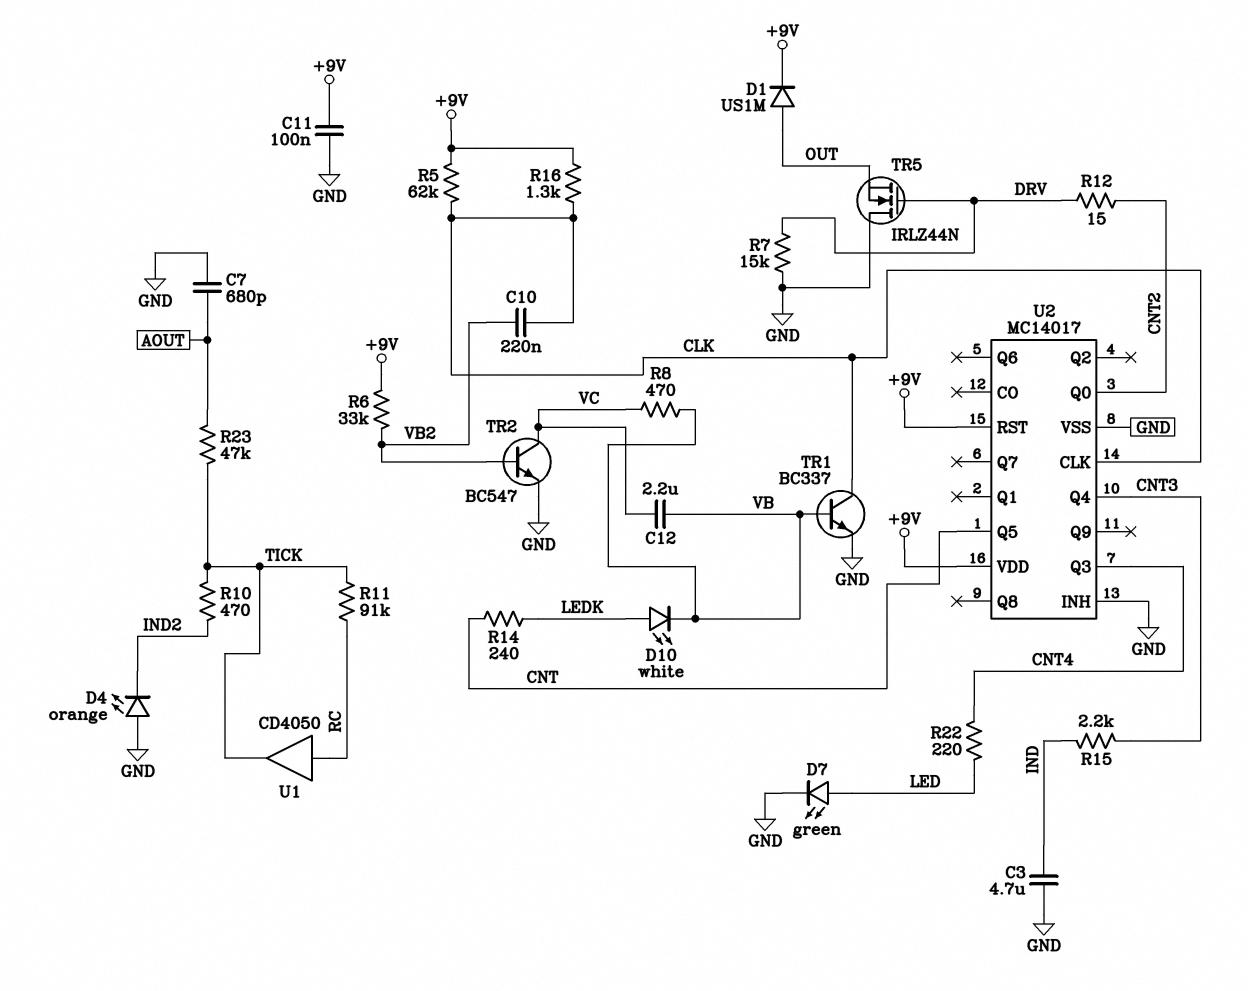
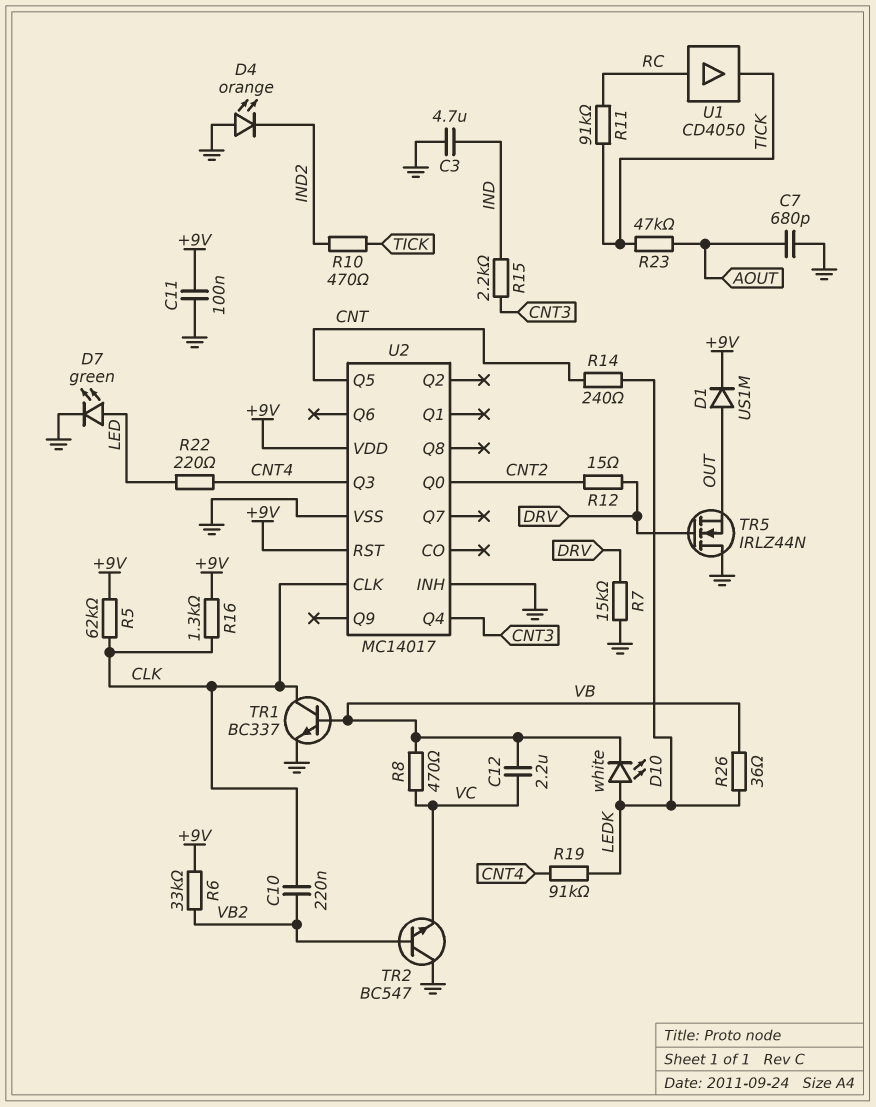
R19: none -> 91k (CNT4, LEDK)
R26: none -> 36 (LEDK, VB)
TR2: NPN BC547 (B VB2, C VC, E GND) -> NPN BC547 (B VB2, C GND, E VC)

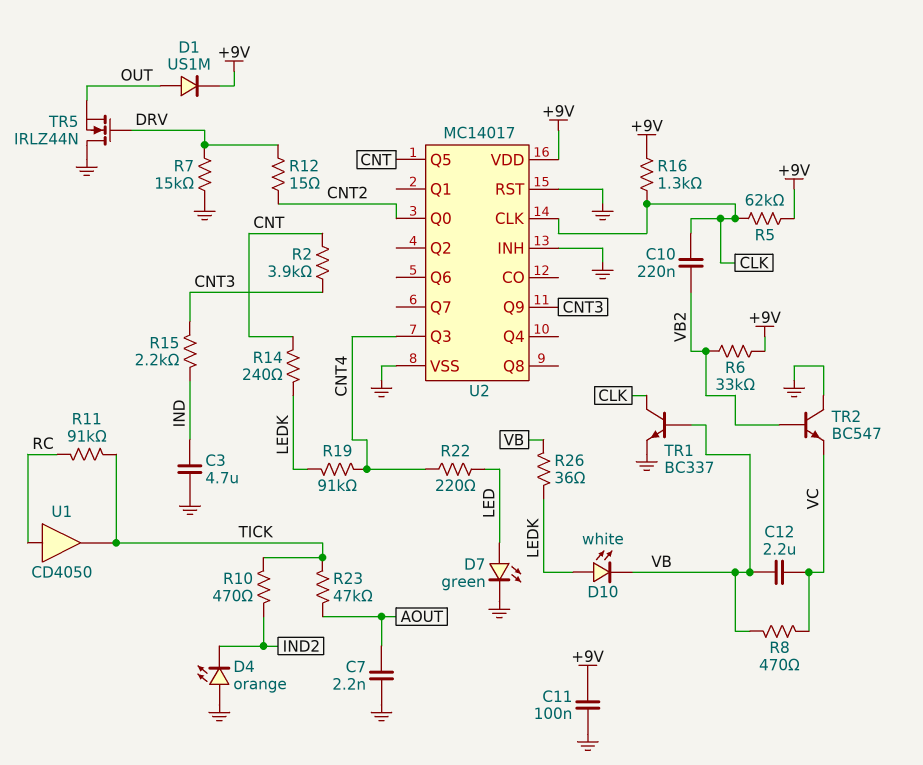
C7: 680pF (AOUT, GND) -> 2.2nF (AOUT, GND)
R2: none -> 3.9k (CNT, CNT3)
U2 pin Q4: CNT3 -> none
U2 pin Q9: none -> CNT3
U2 pin RST: +9V -> GND

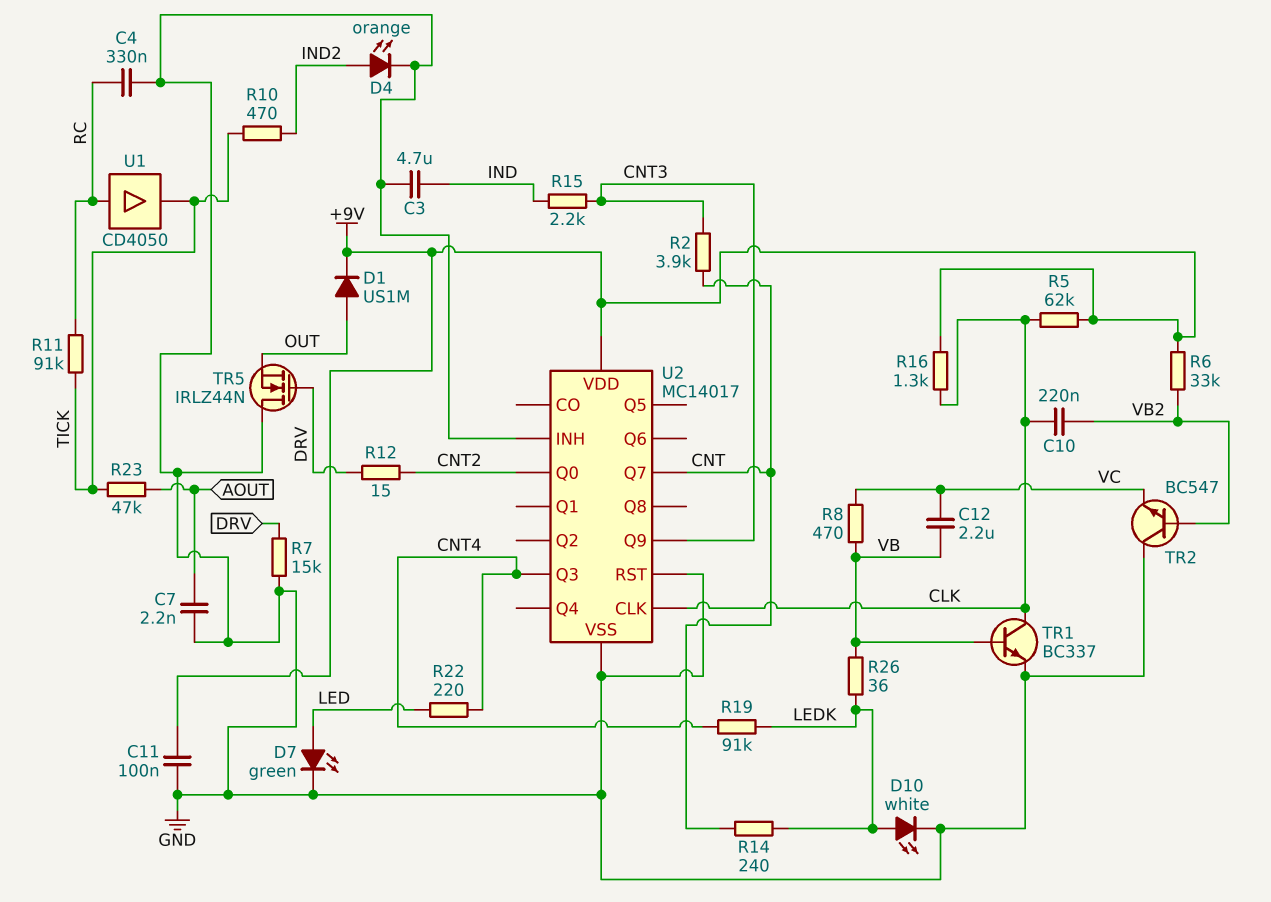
C4: none -> 330nF (GND, RC)
D4: LED orange (A GND, K IND2) -> LED orange (A IND2, K GND)
D10: LED white (A LEDK, K VB) -> LED white (A LEDK, K GND)
U2 pin Q5: CNT -> none
U2 pin Q7: none -> CNT

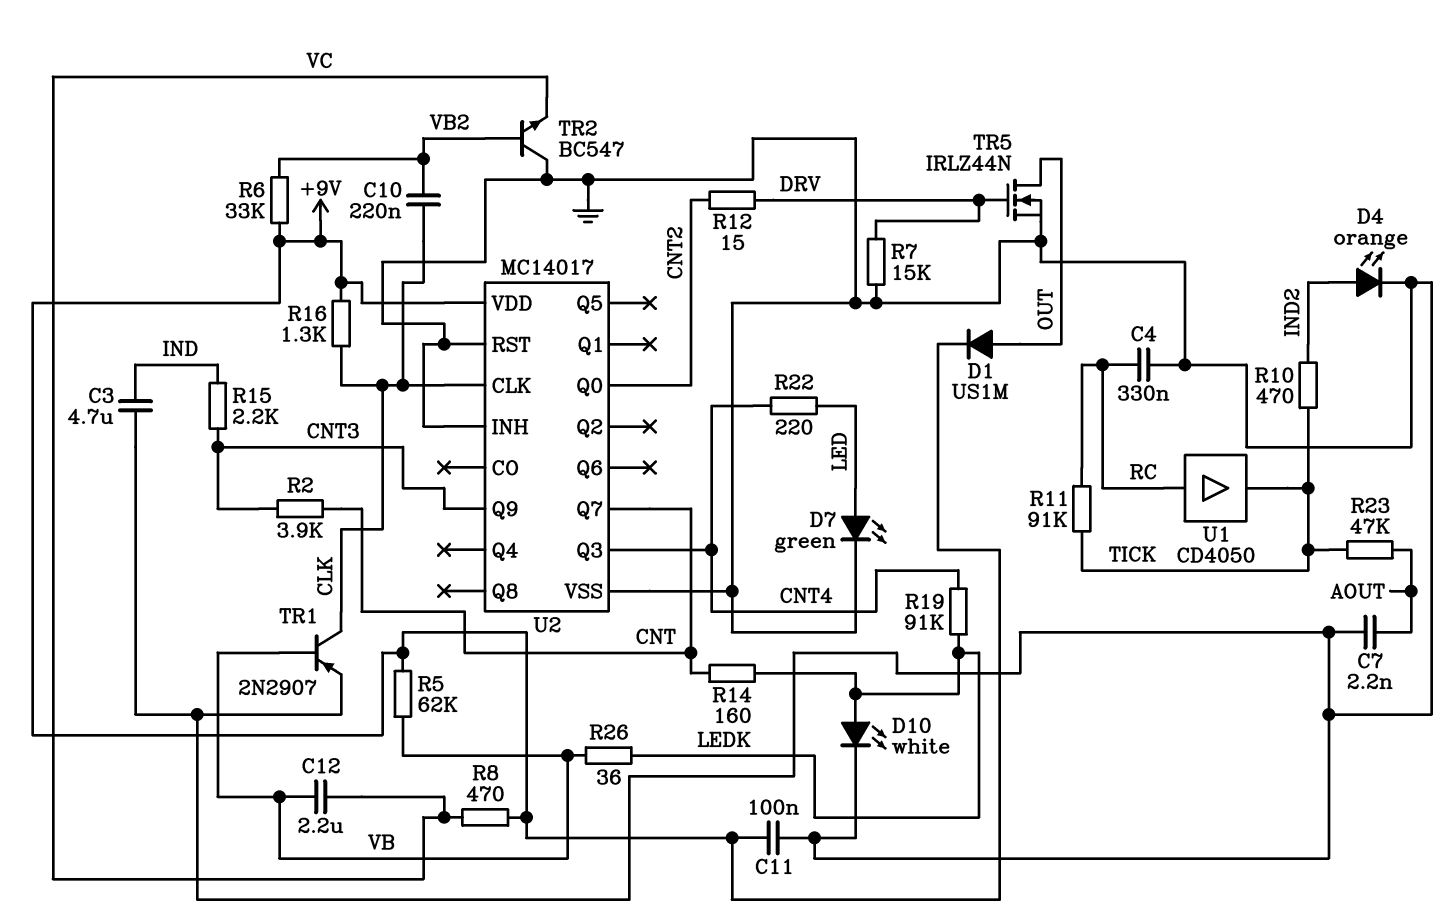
R5: 62k (+9V, CLK) -> 62k (+9V, VB)
R8: 470 (VB, VC) -> 470 (+9V, VC)
R14: 240 (CNT, LEDK) -> 160 (CNT, LEDK)
TR1: NPN BC337 (B VB, C CLK, E GND) -> PNP 2N2907 (B VB, C CLK, E GND)
TR5: NMOS IRLZ44N (G DRV, D GND, S OUT) -> NMOS IRLZ44N (G DRV, D OUT, S GND)

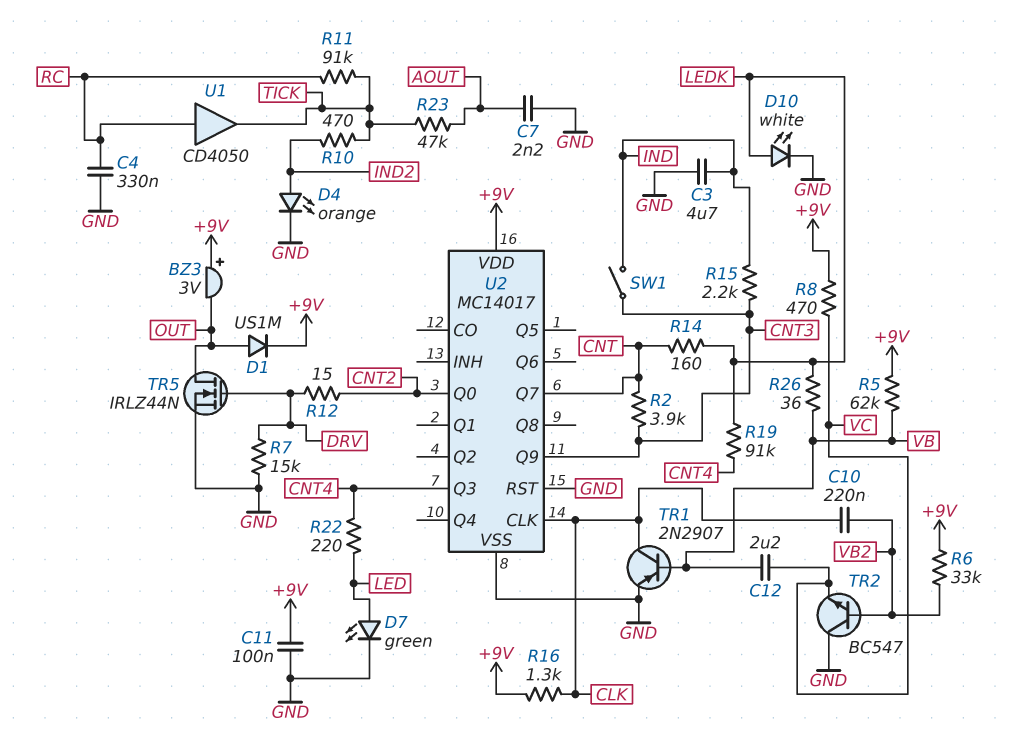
BZ3: none -> buzzer 3V (plus +9V, minus OUT)
SW1: none -> switch (CNT3, IND)
U2 pin INH: GND -> none

